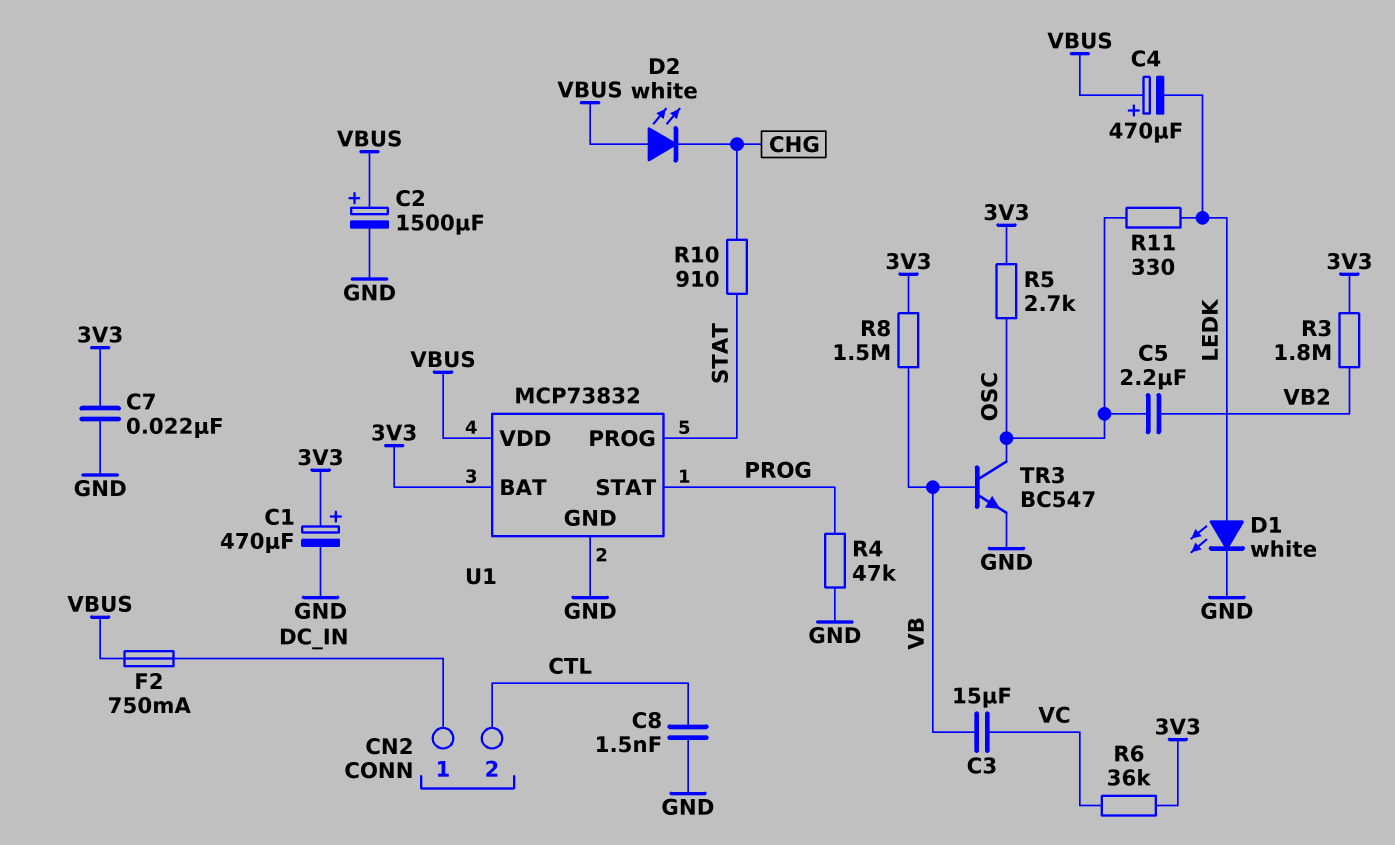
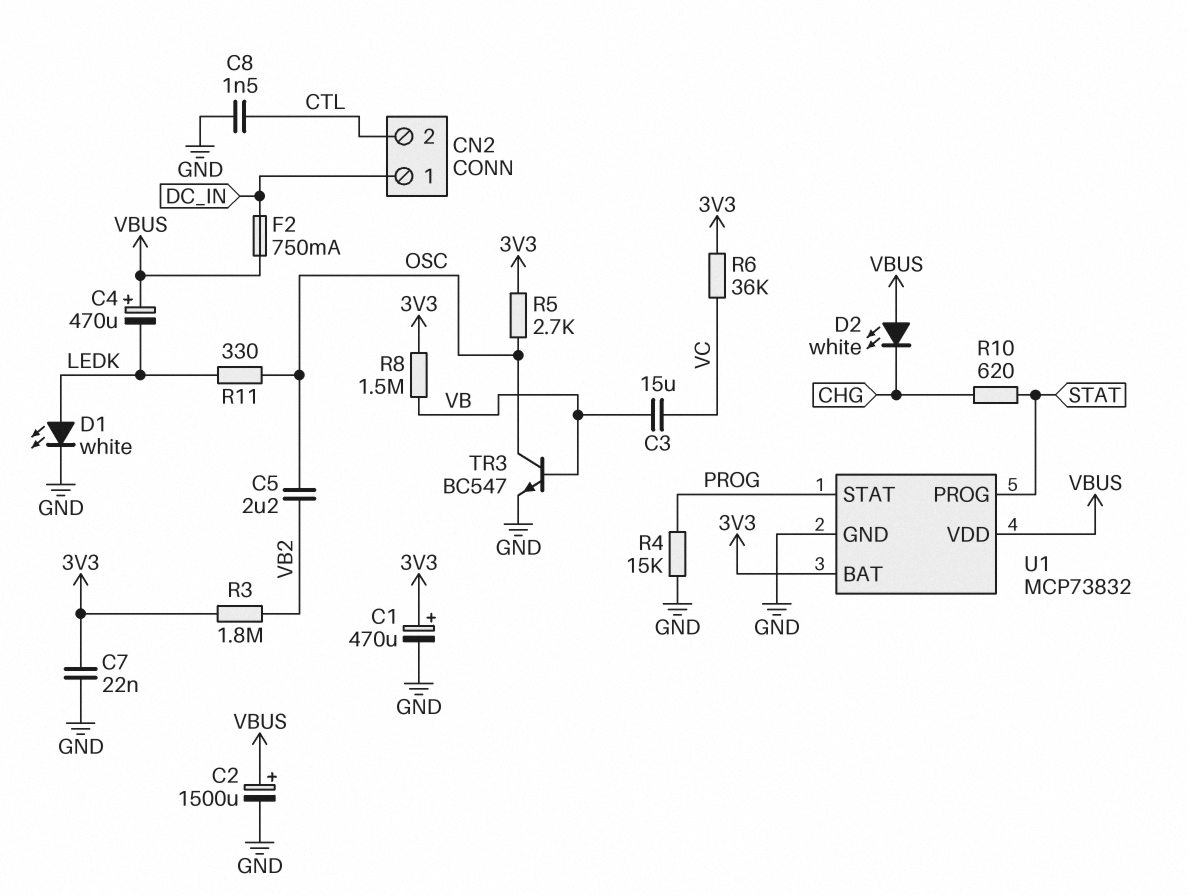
R4: 47k (GND, PROG) -> 15k (GND, PROG)
R10: 910 (CHG, STAT) -> 620 (CHG, STAT)

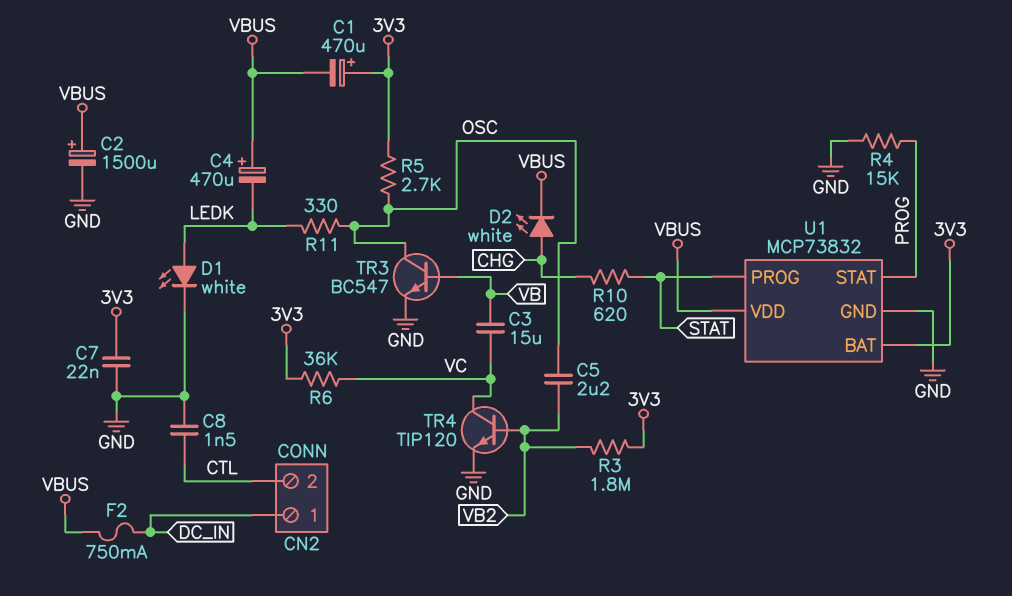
C1: 470uF (plus 3V3, minus GND) -> 470uF (plus 3V3, minus VBUS)
D2: LED white (A VBUS, K CHG) -> LED white (A CHG, K VBUS)
R8: 1.5M (3V3, VB) -> none
TR4: none -> NPN TIP120 (B VB2, C VC, E GND)

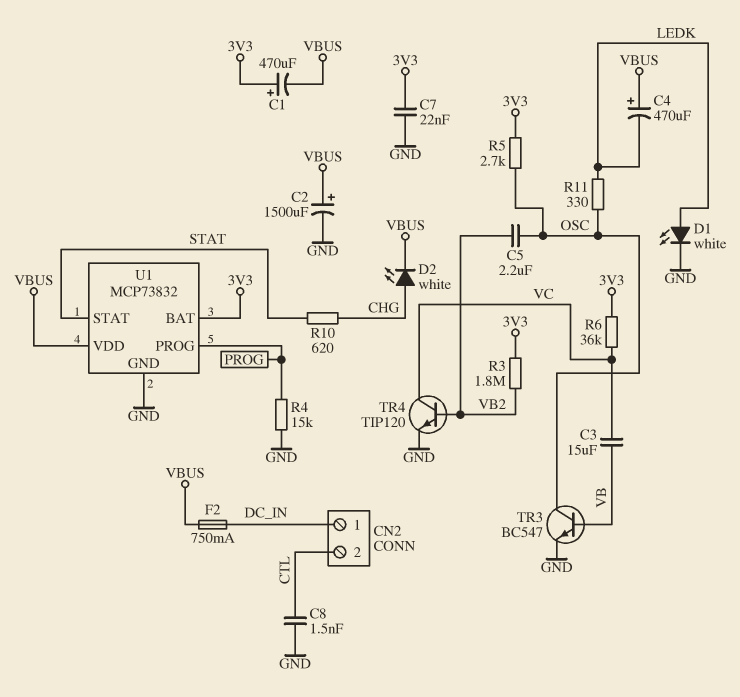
U1 pin PROG: STAT -> PROG
U1 pin STAT: PROG -> STAT

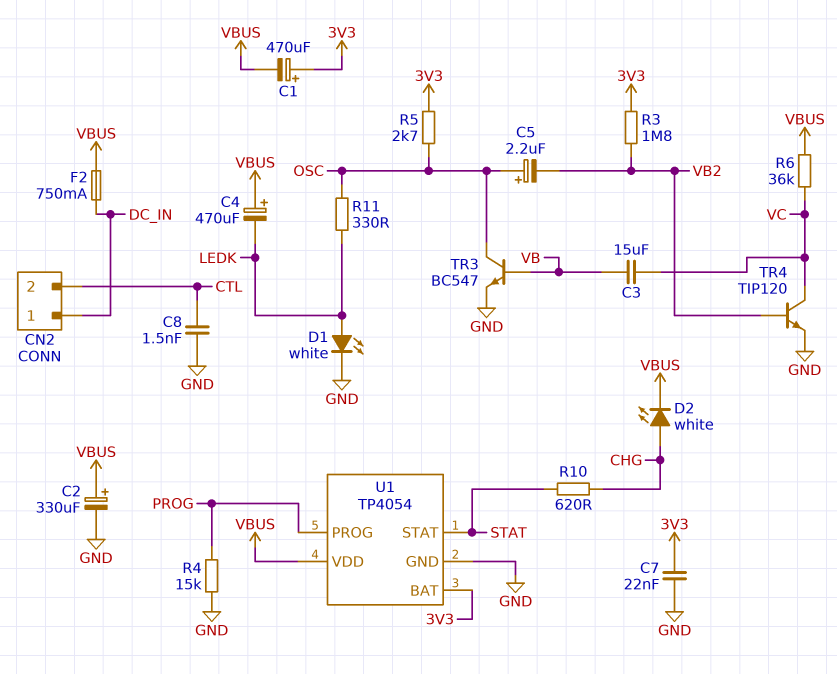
C2: 1500uF (plus VBUS, minus GND) -> 330uF (plus VBUS, minus GND)
C5: 2.2uF (OSC, VB2) -> 2.2uF (plus OSC, minus VB2)
R6: 36k (3V3, VC) -> 36k (VBUS, VC)
U1: MCP73832 -> TP4054

